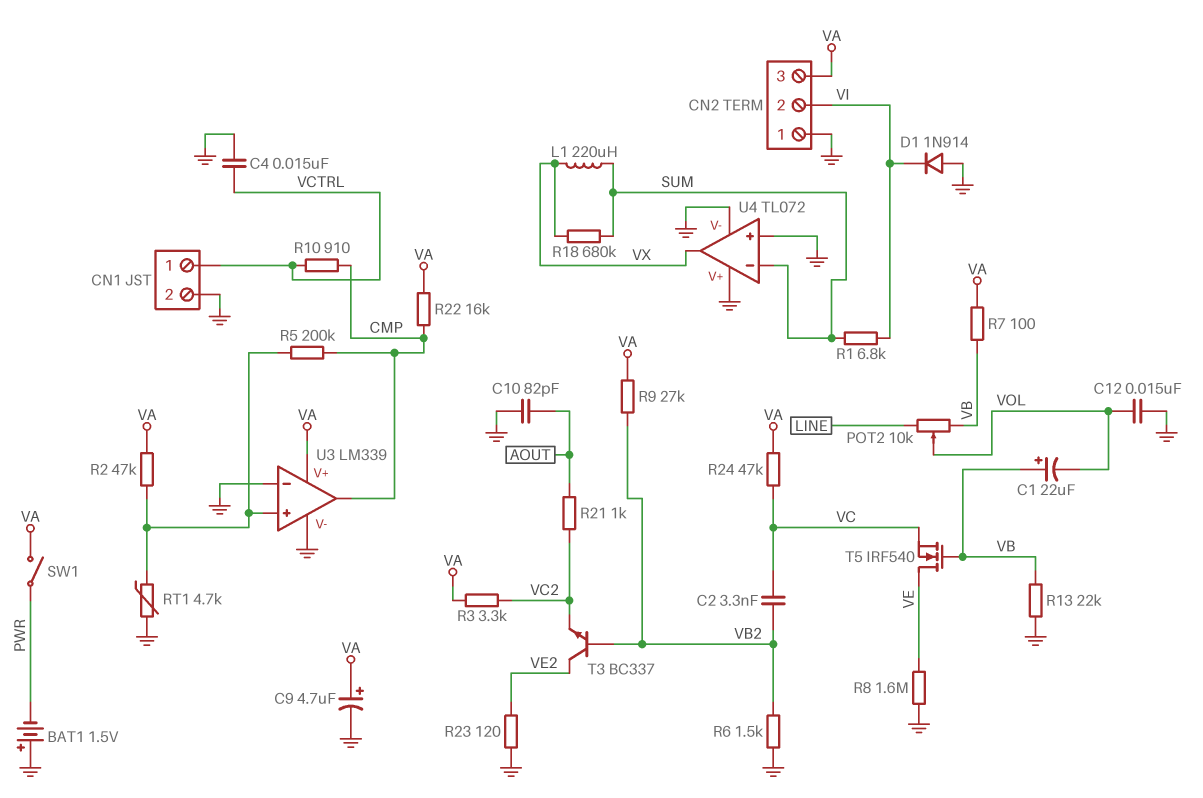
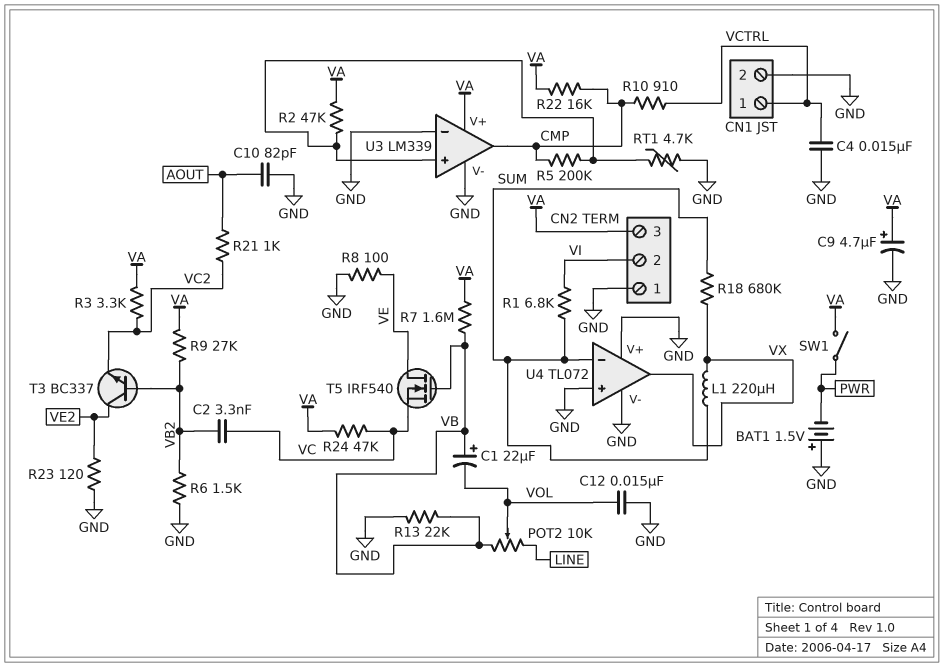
D1: diode 1N914 (A GND, K VI) -> none
R7: 100 (VA, VB) -> 1.6M (VA, VB)
R8: 1.6M (GND, VE) -> 100 (GND, VE)

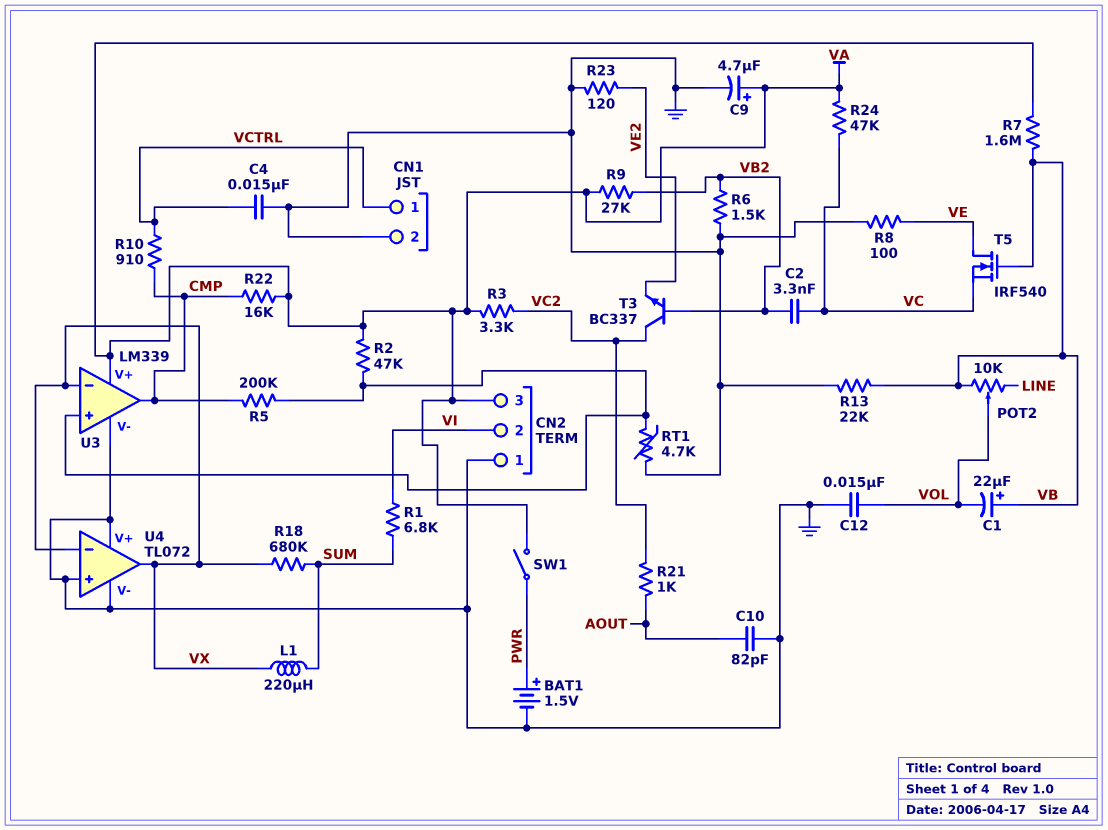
BAT1: 1.5V (plus GND, minus PWR) -> 1.5V (plus PWR, minus GND)
T3: NPN BC337 (B VB2, C VE2, E VC2) -> NPN BC337 (B VB2, C VC2, E VE2)
U3 pin in-: GND -> VX
U4 pin in-: SUM -> VX

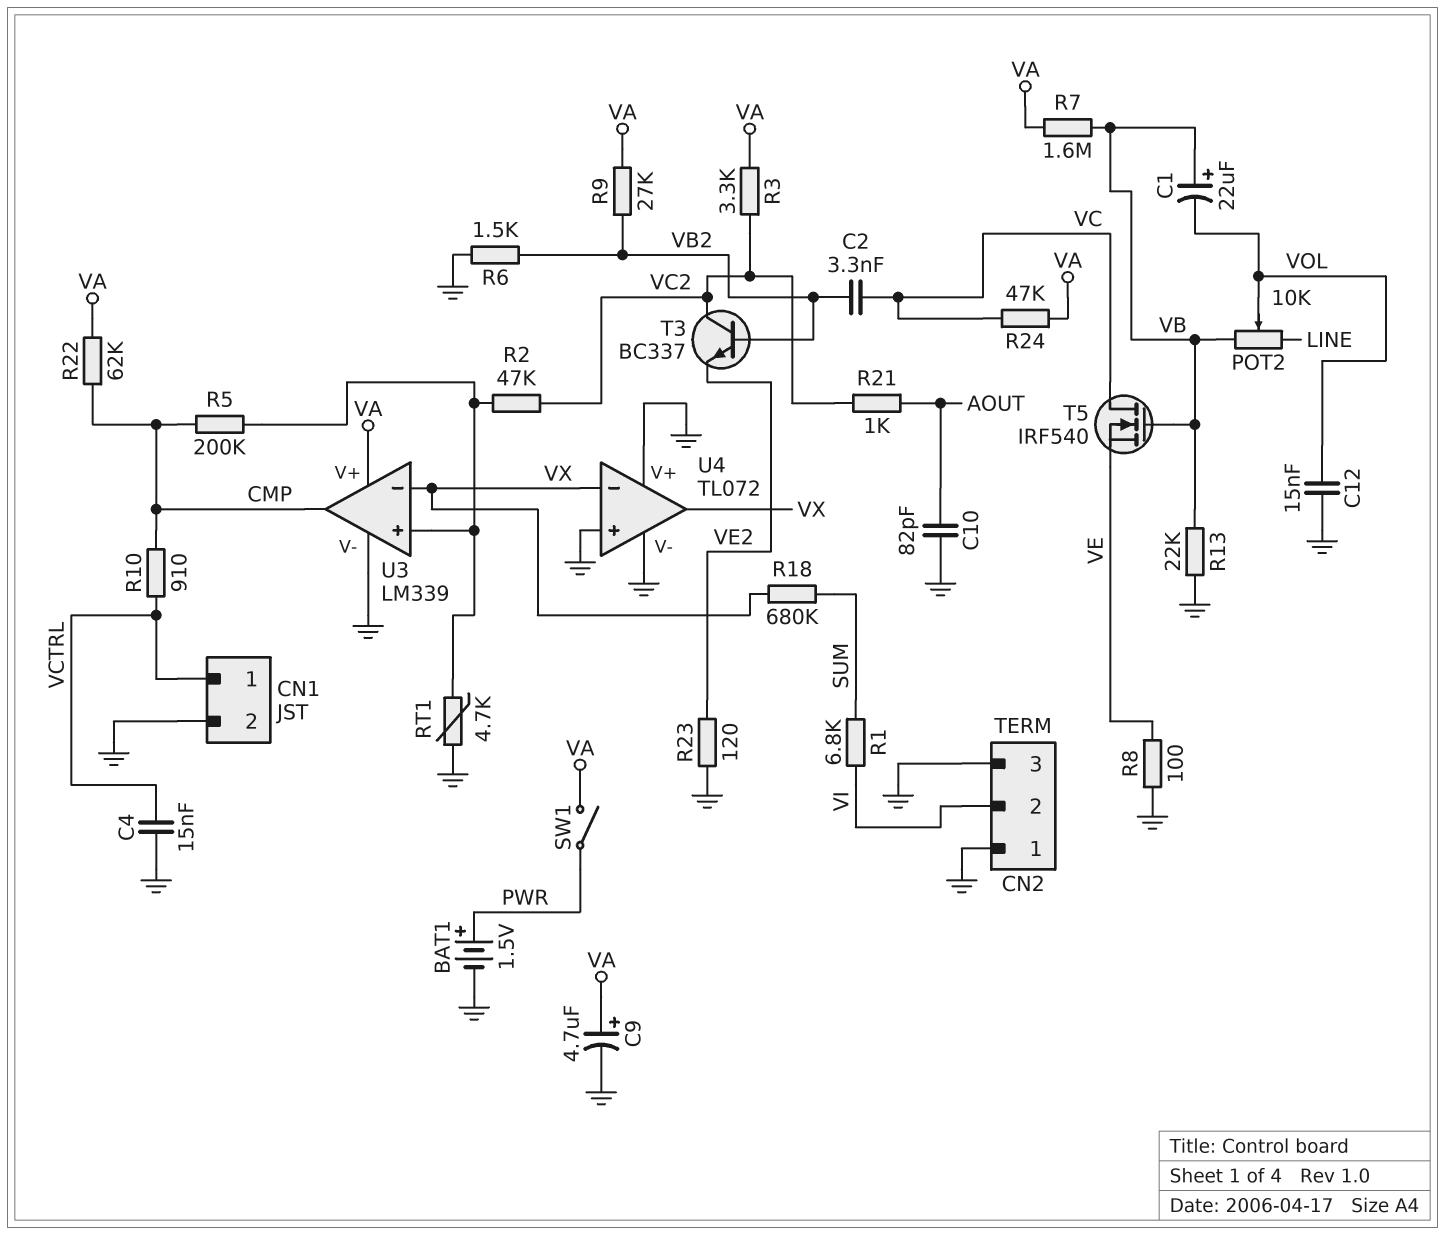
CN2 pin 3: VA -> GND
L1: 220uH (SUM, VX) -> none
R2: 47k (U3/in+, VA) -> 47k (U3/in+, VC2)
R22: 16k (CMP, VA) -> 62k (CMP, VA)
T5: NMOS IRF540 (G VB, D VE, S VC) -> NMOS IRF540 (G VB, D VC, S VE)

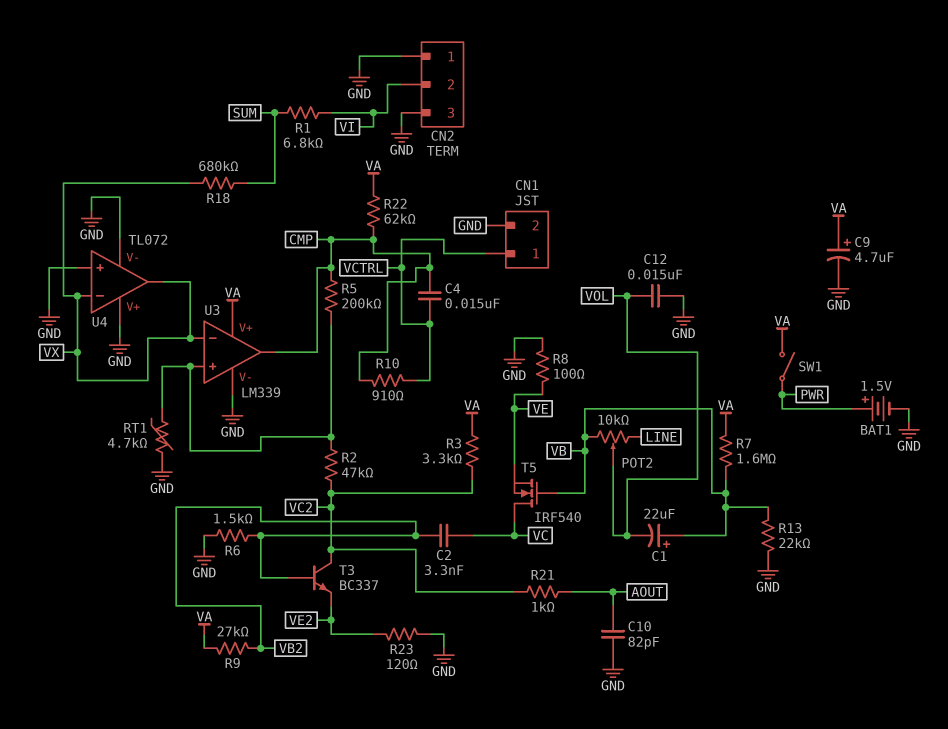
C4: 15nF (GND, VCTRL) -> 15nF (CMP, VCTRL)
R24: 47k (VA, VC) -> none

